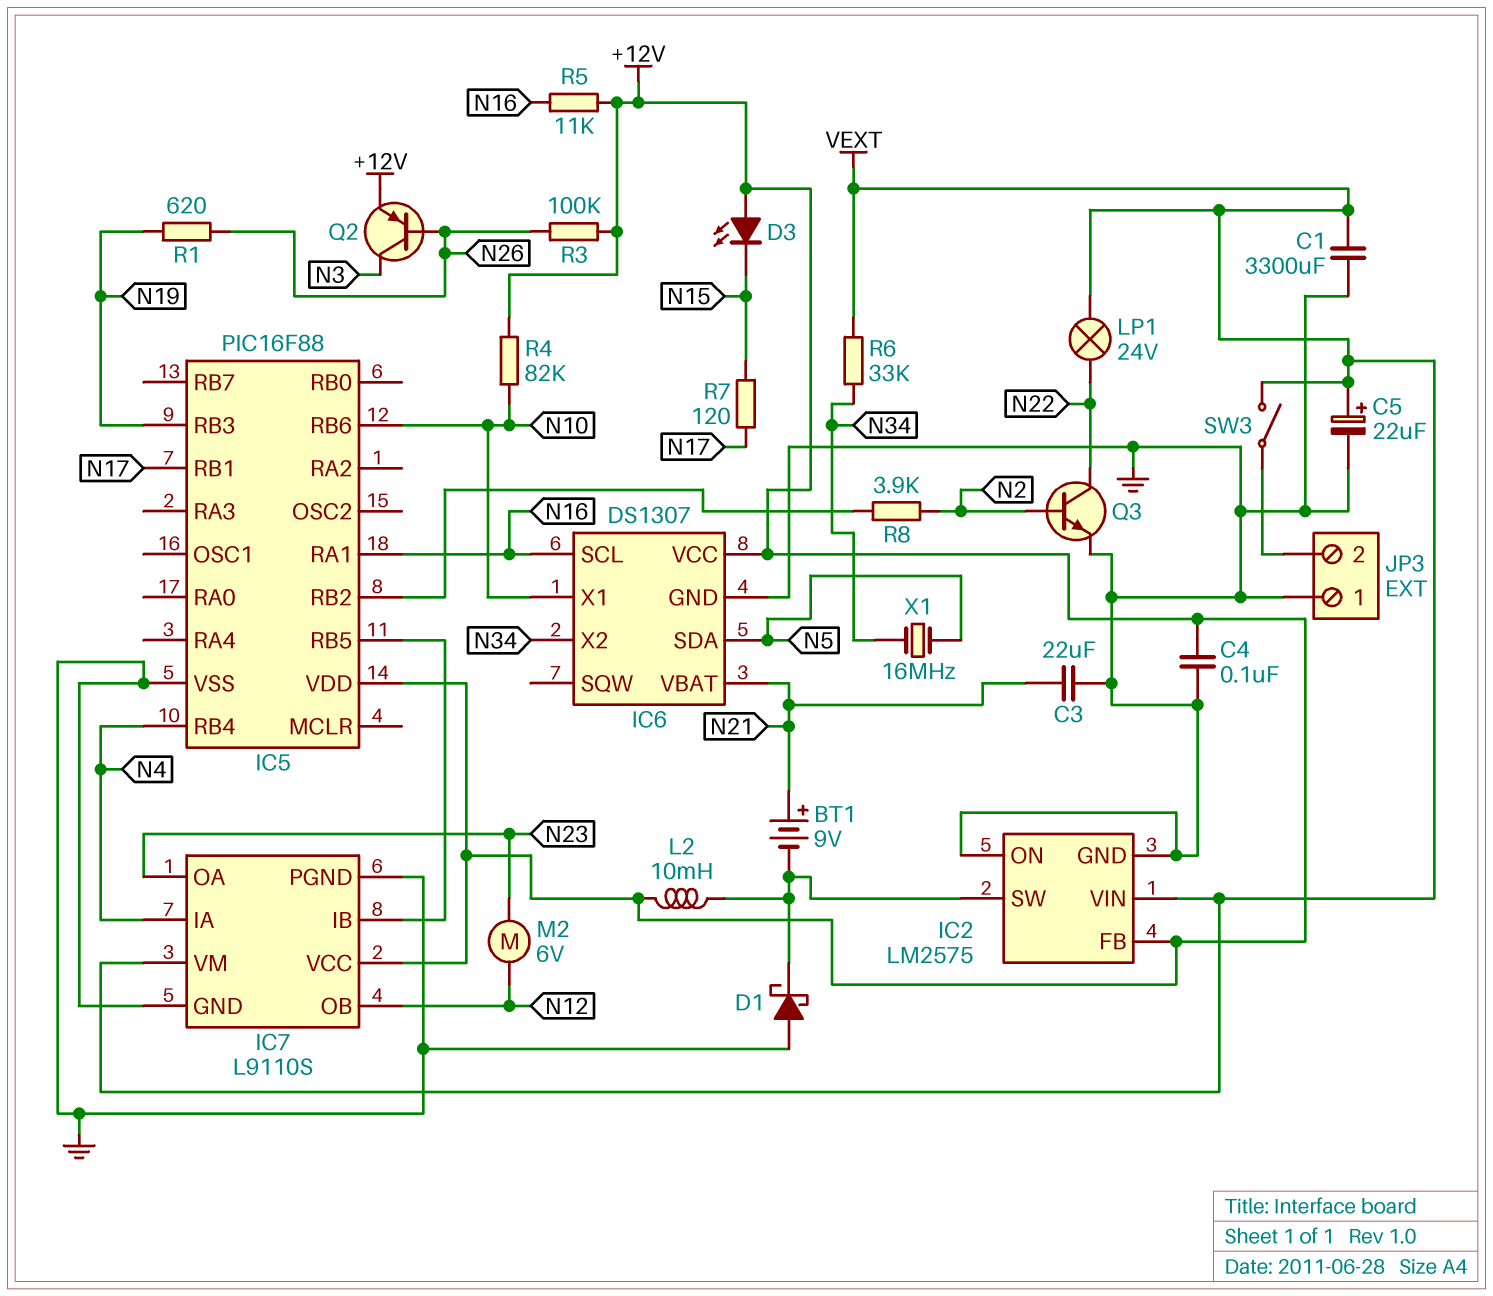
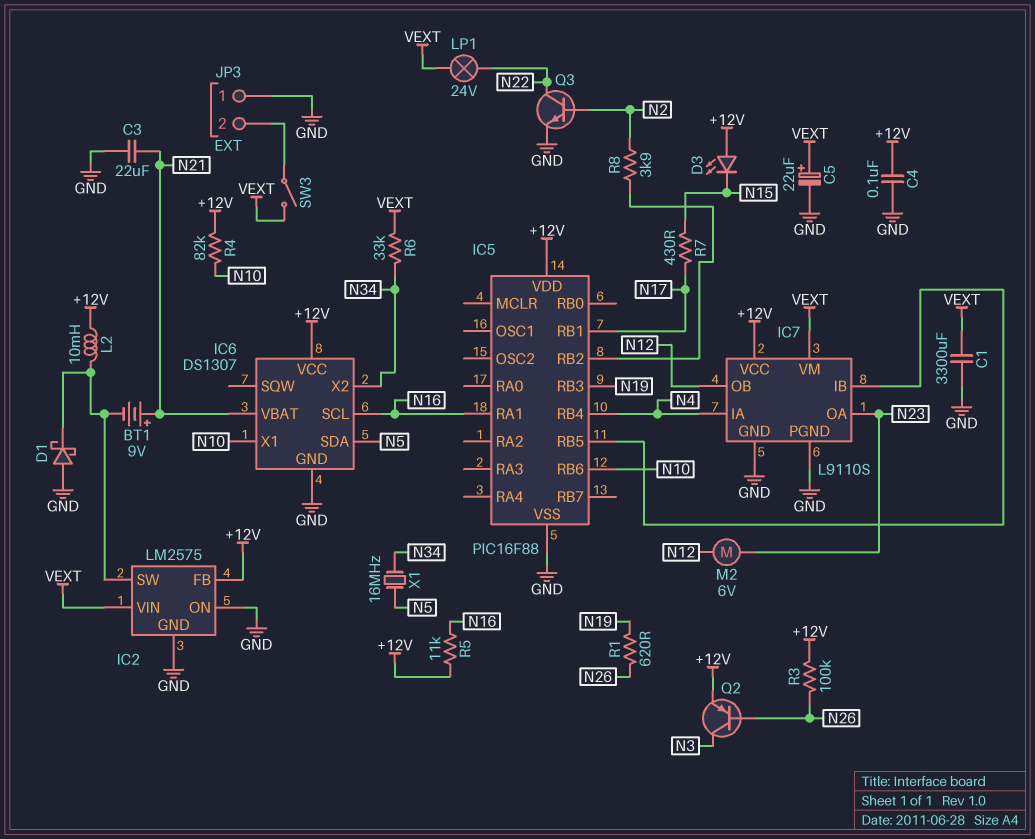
R7: 120 (N15, N17) -> 430 (N15, N17)

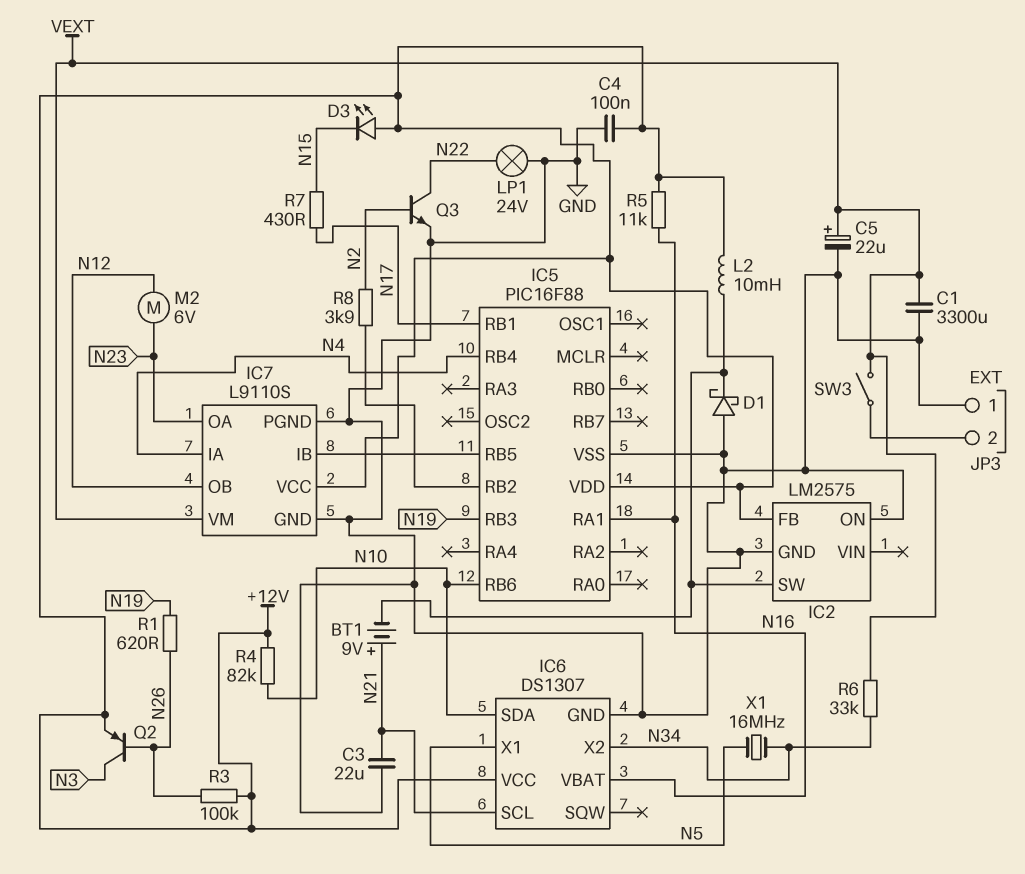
IC2 pin VIN: VEXT -> none
IC6 pin SCL: N16 -> N21
IC6 pin SDA: N5 -> N10
IC6 pin VBAT: N21 -> N16
IC6 pin X1: N10 -> N5
LP1: lamp 24V (N22, VEXT) -> lamp 24V (GND, N22)

